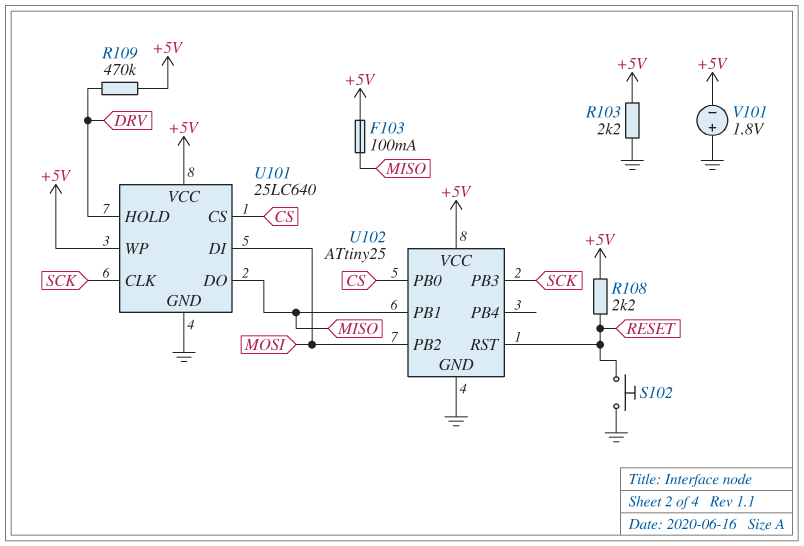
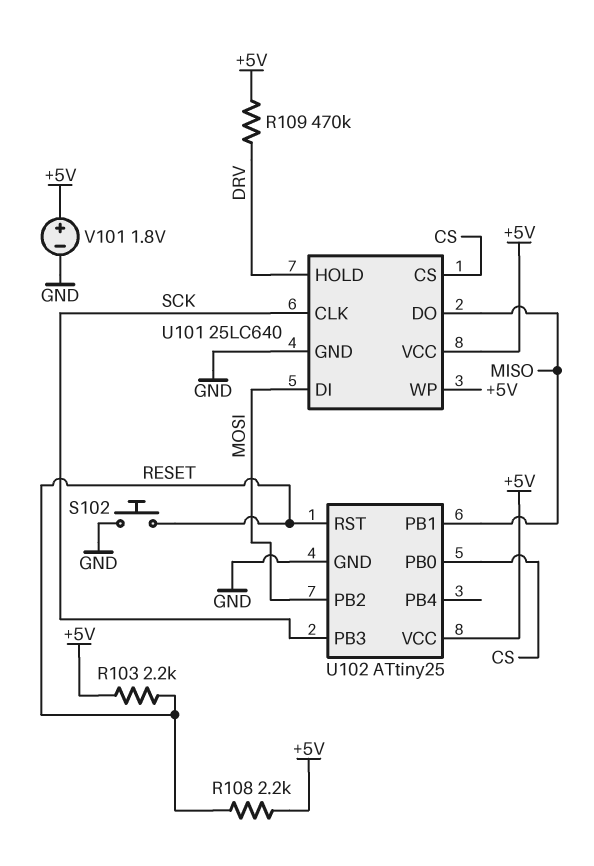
F103: 100mA (+5V, MISO) -> none
R103: 2.2k (+5V, GND) -> 2.2k (+5V, RESET)
V101: 1.8V (plus GND, minus +5V) -> 1.8V (plus +5V, minus GND)

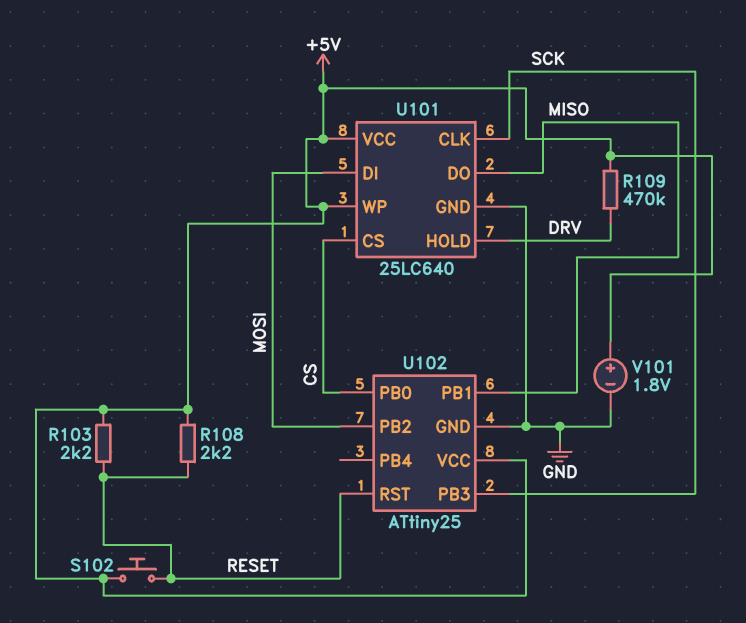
S102: button (GND, RESET) -> button (+5V, RESET)

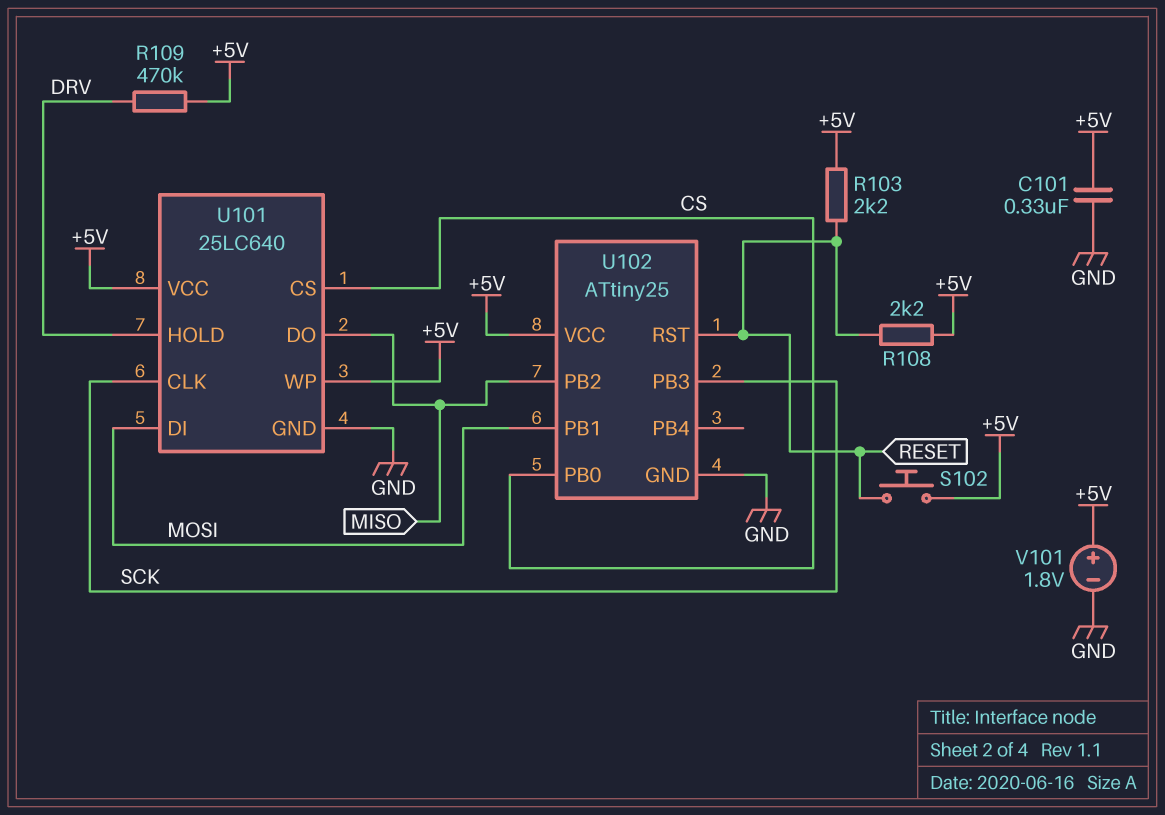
C101: none -> 330nF (+5V, GND)
U102 pin PB1: MISO -> MOSI
U102 pin PB2: MOSI -> MISO

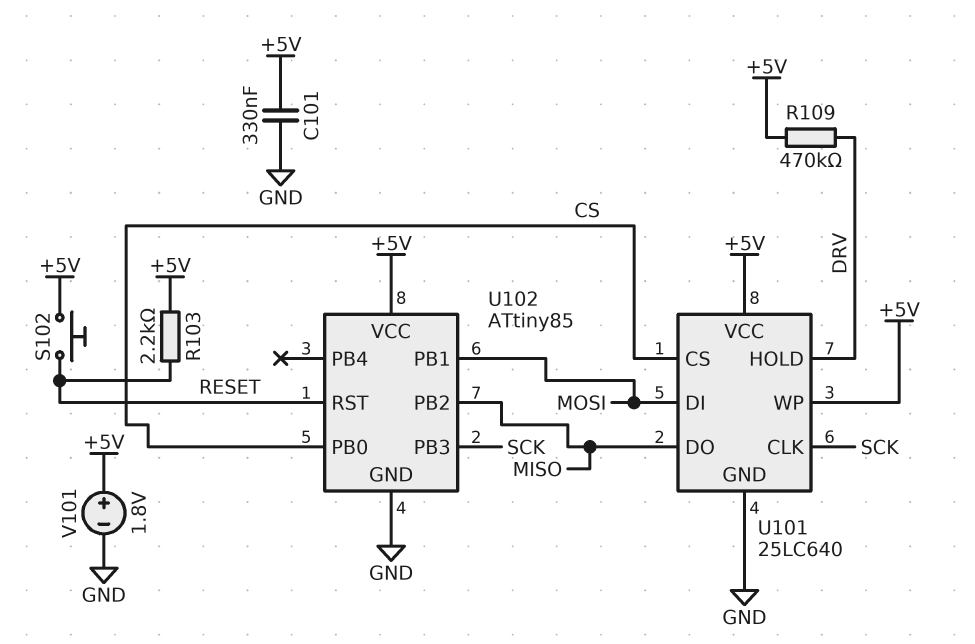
R108: 2.2k (+5V, RESET) -> none
U102: ATtiny25 -> ATtiny85

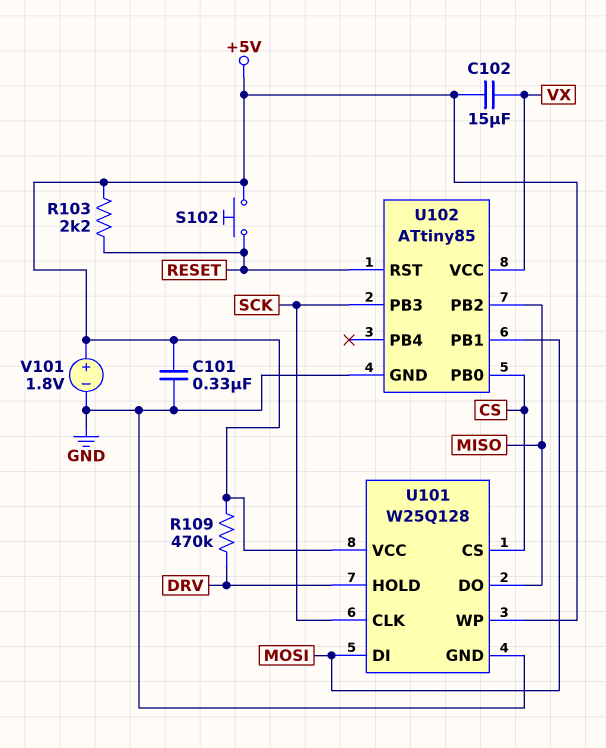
C102: none -> 15uF (+5V, VX)
U101: 25LC640 -> W25Q128
U102 pin VCC: +5V -> VX

